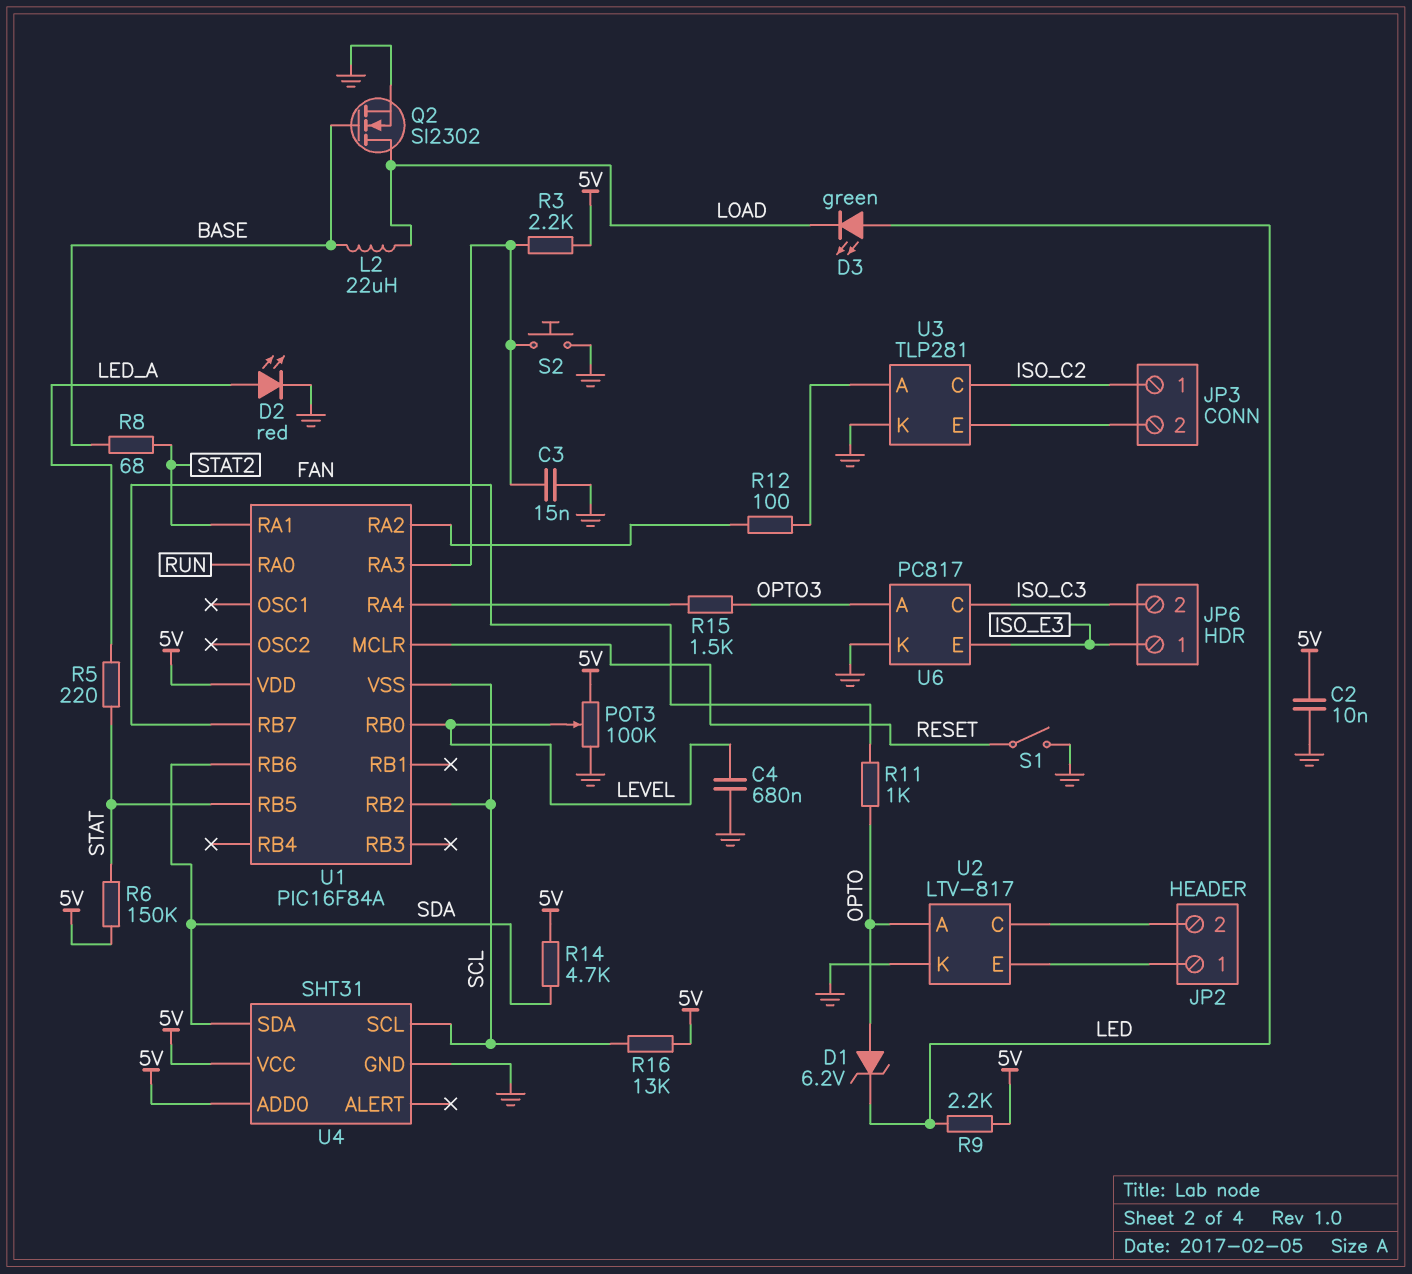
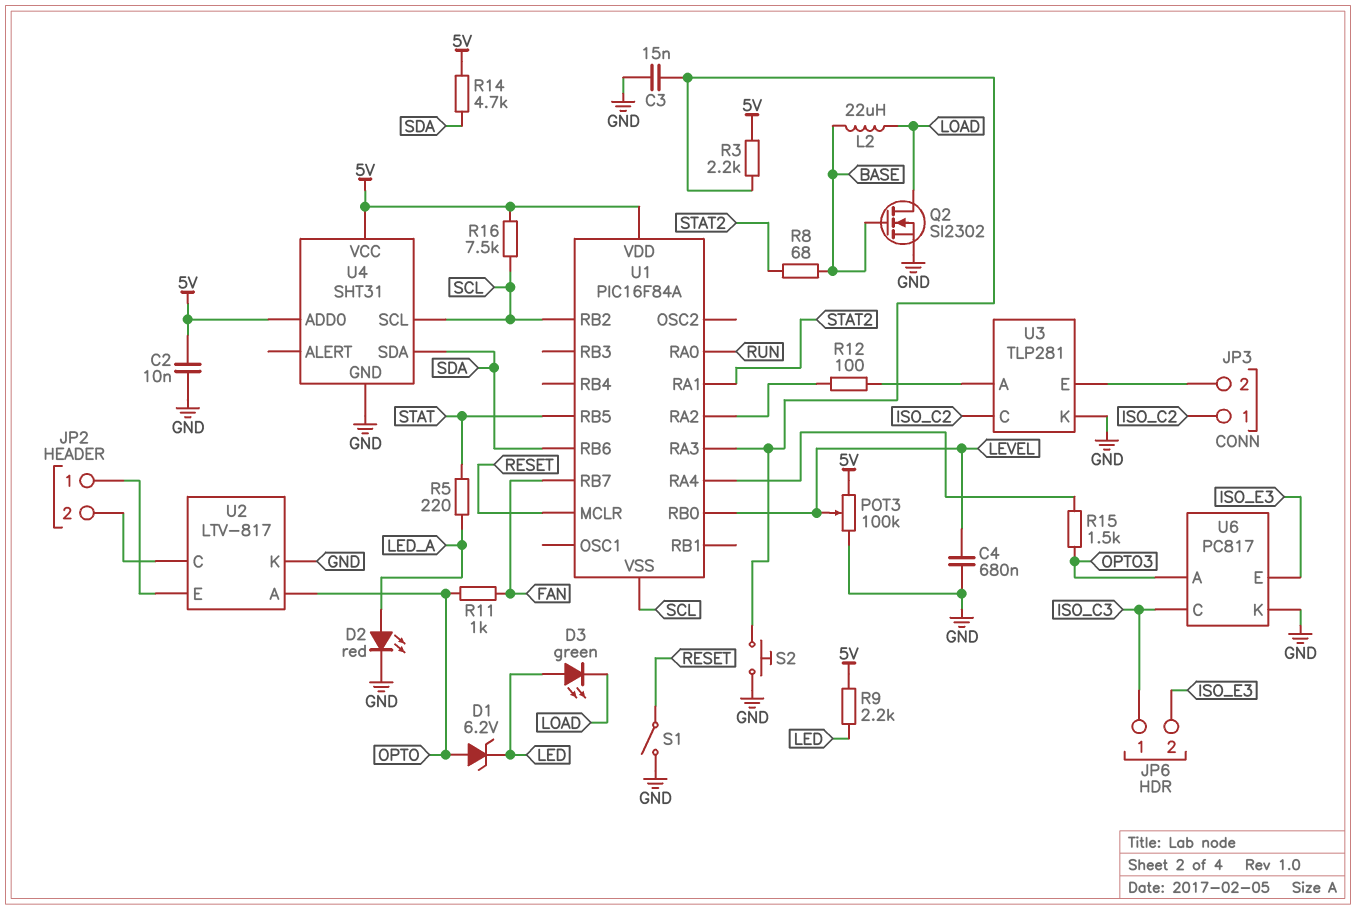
JP6 pin 1: ISO_E3 -> ISO_C3
JP6 pin 2: ISO_C3 -> ISO_E3
R6: 150k (5V, STAT) -> none
R16: 13k (5V, SCL) -> 7.5k (5V, SCL)

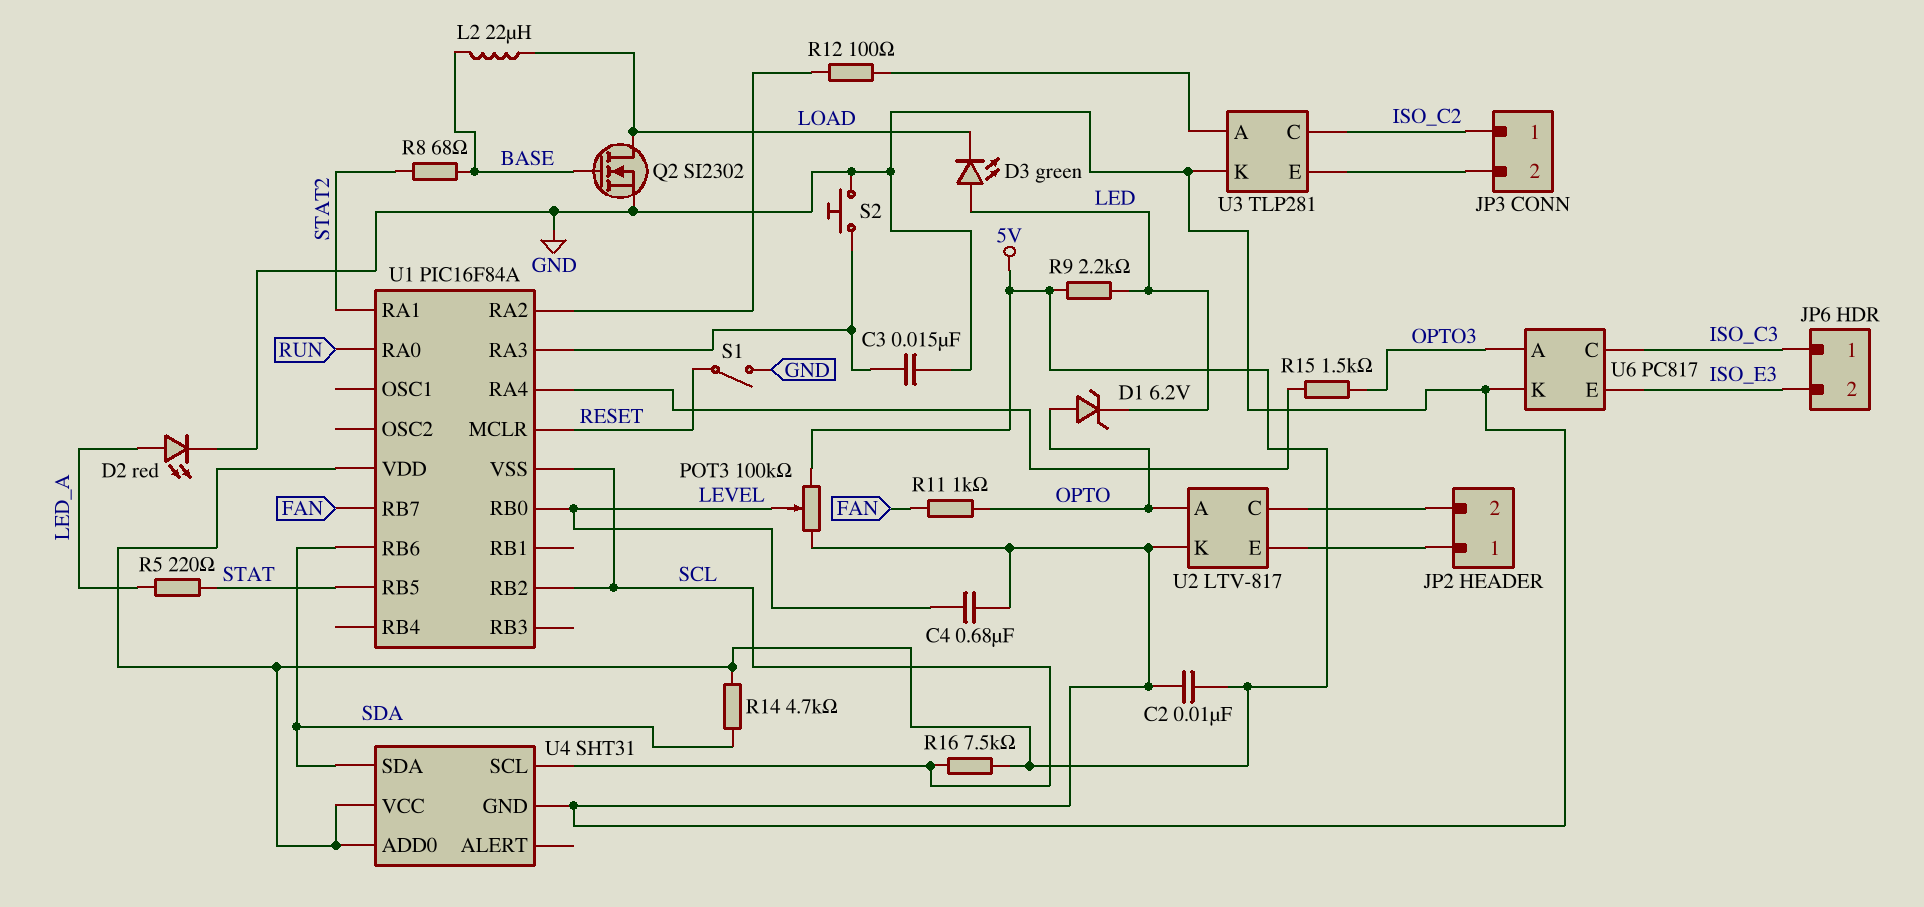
R3: 2.2k (5V, U1/RA3) -> none

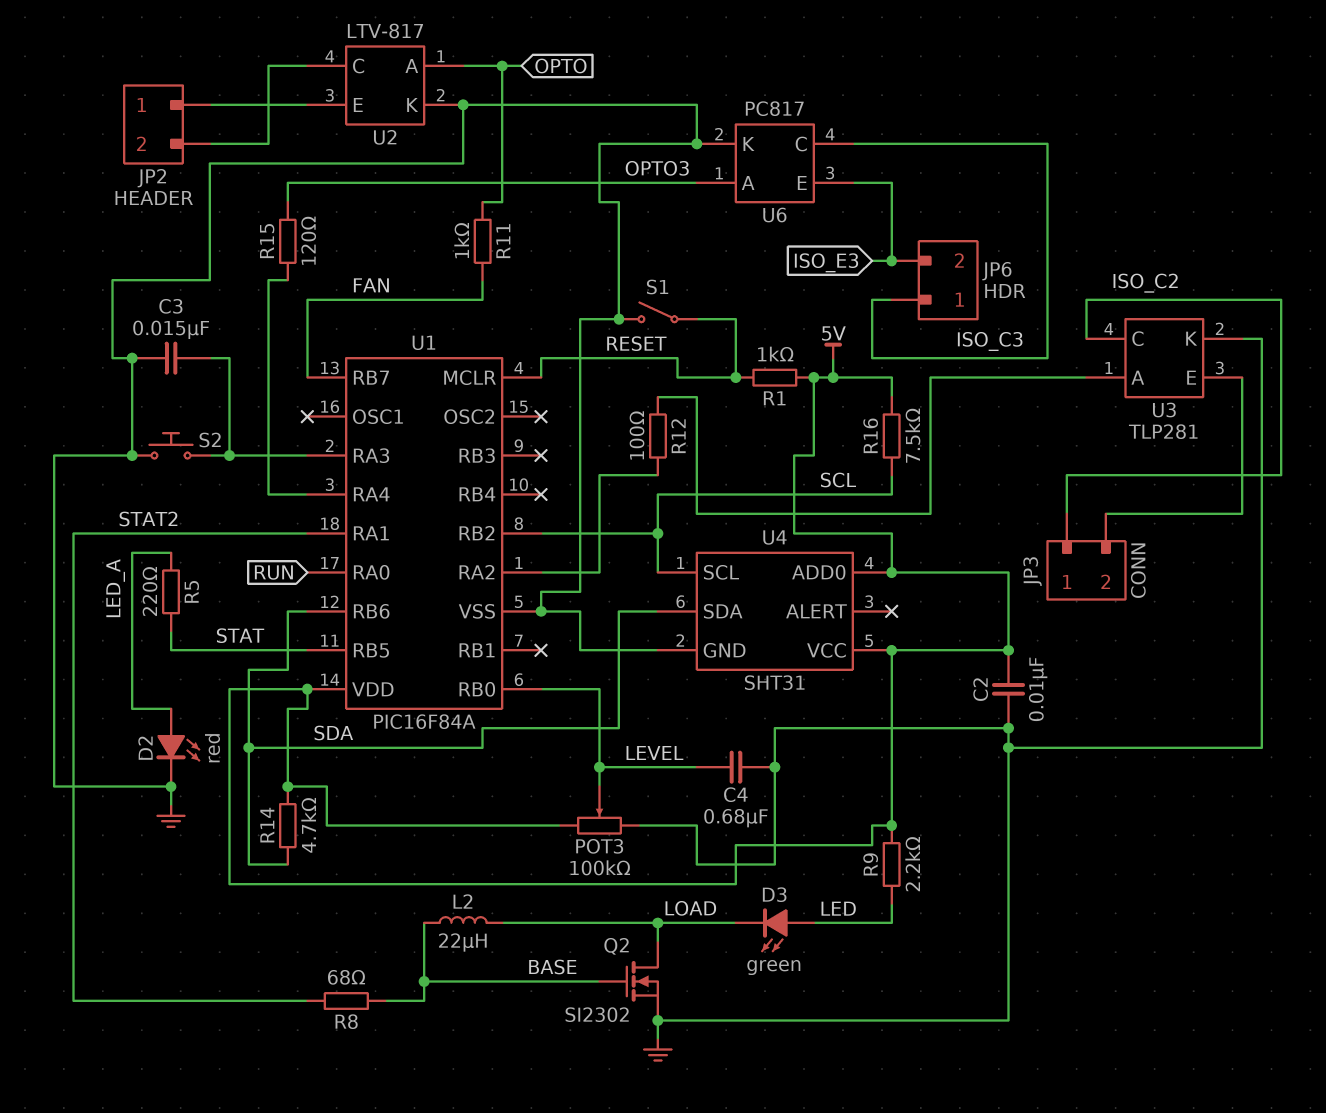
D1: zener 6.2V (A OPTO, K LED) -> none
R1: none -> 1k (5V, RESET)
R15: 1.5k (OPTO3, U1/RA4) -> 120 (OPTO3, U1/RA4)
U1 pin VSS: SCL -> GND

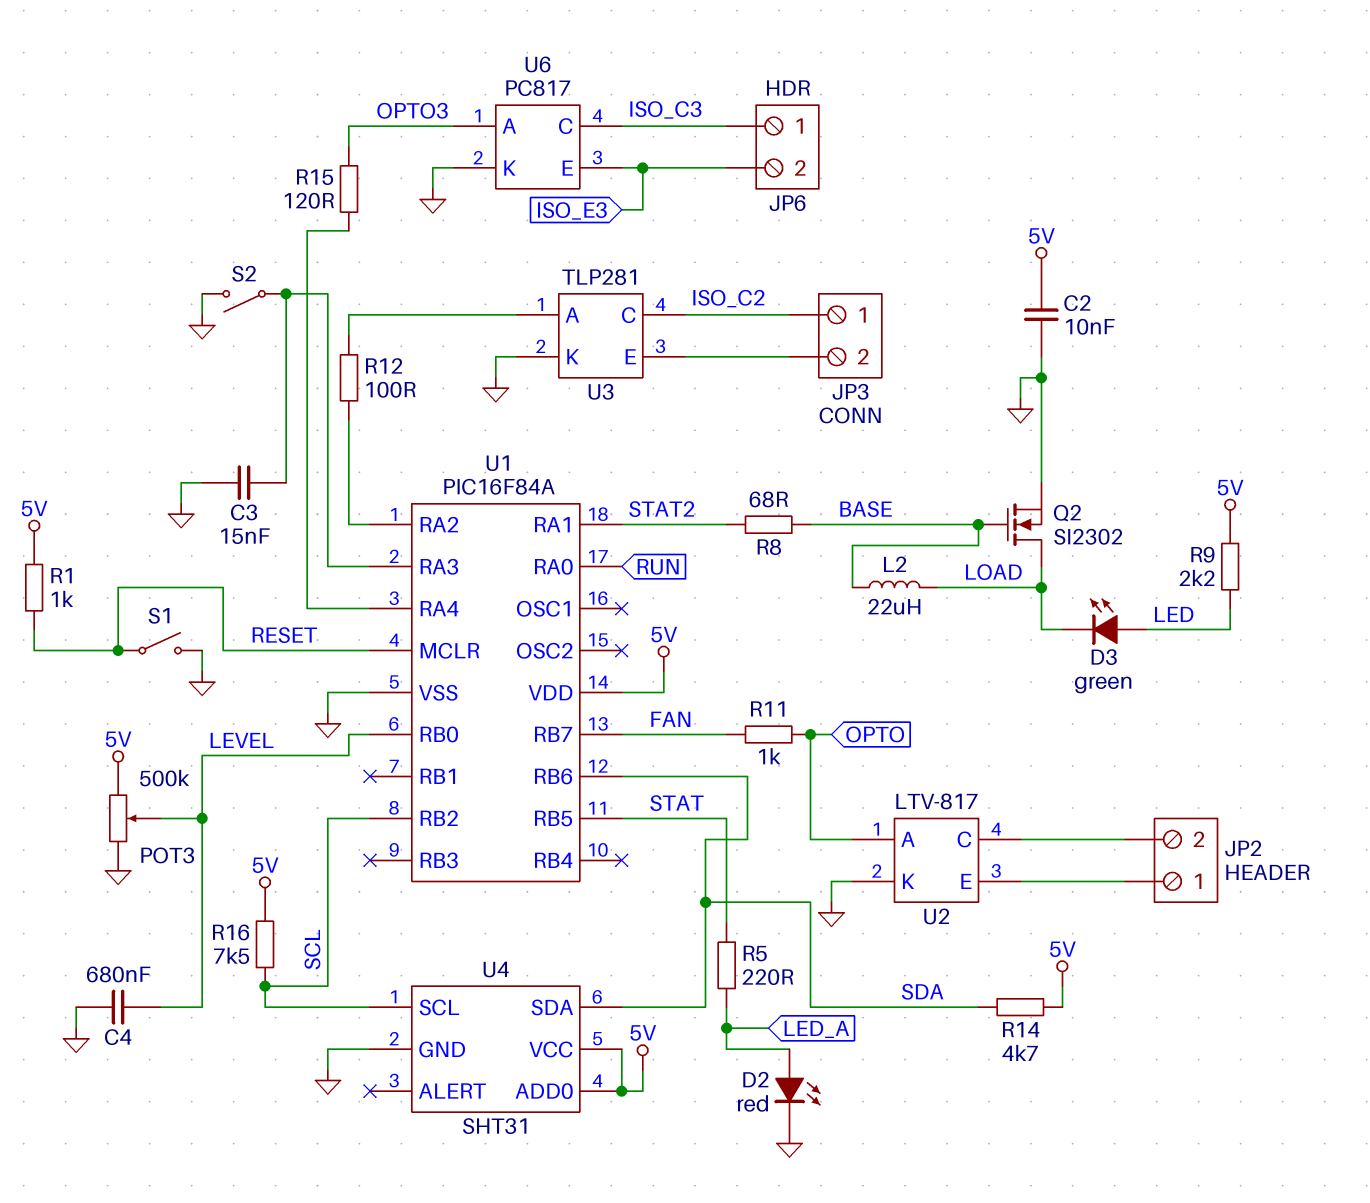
POT3: 100k (5V, GND, wiper LEVEL) -> 500k (5V, GND, wiper LEVEL)
S2: button (GND, U1/RA3) -> switch (GND, U1/RA3)

